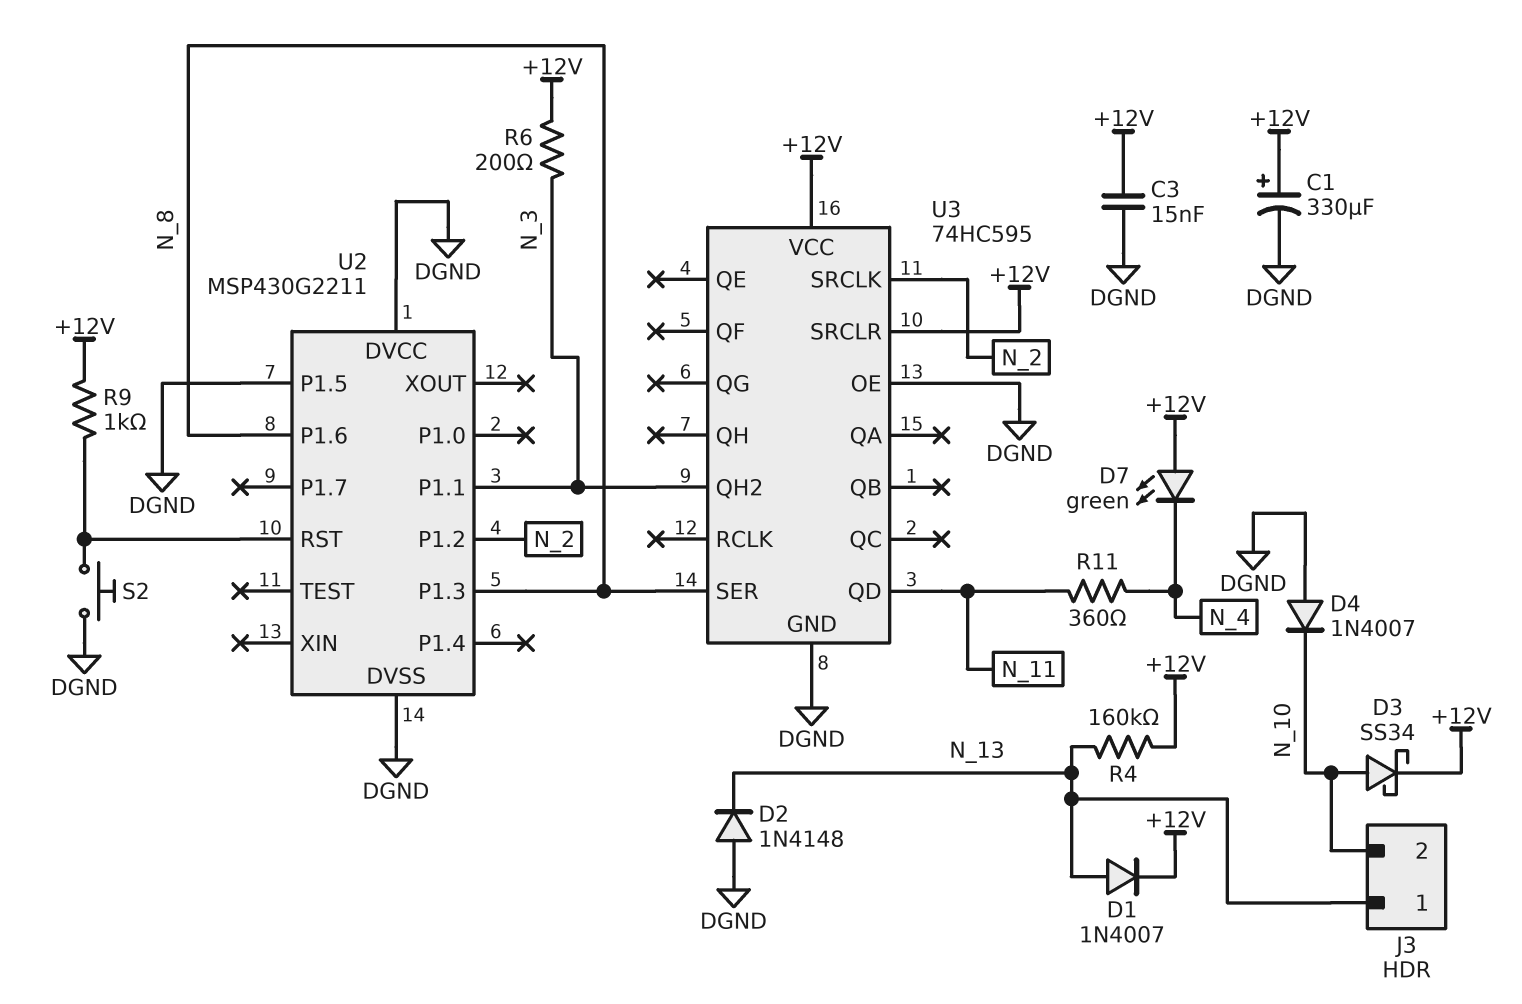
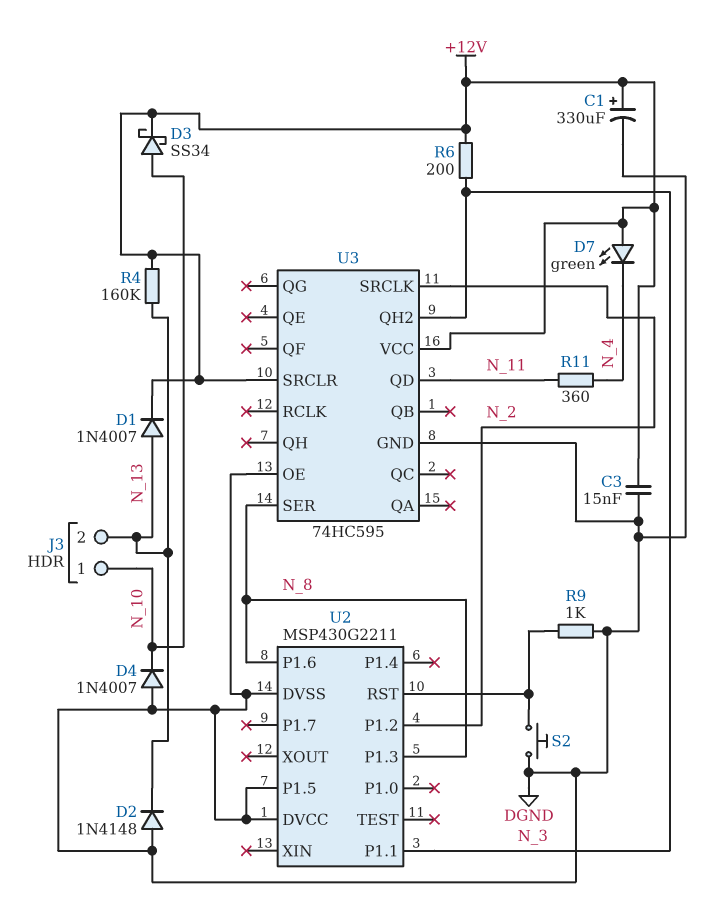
J3 pin 1: N_13 -> N_10
J3 pin 2: N_10 -> N_13
R9: 1k (+12V, U2/RST) -> 1k (DGND, U2/RST)

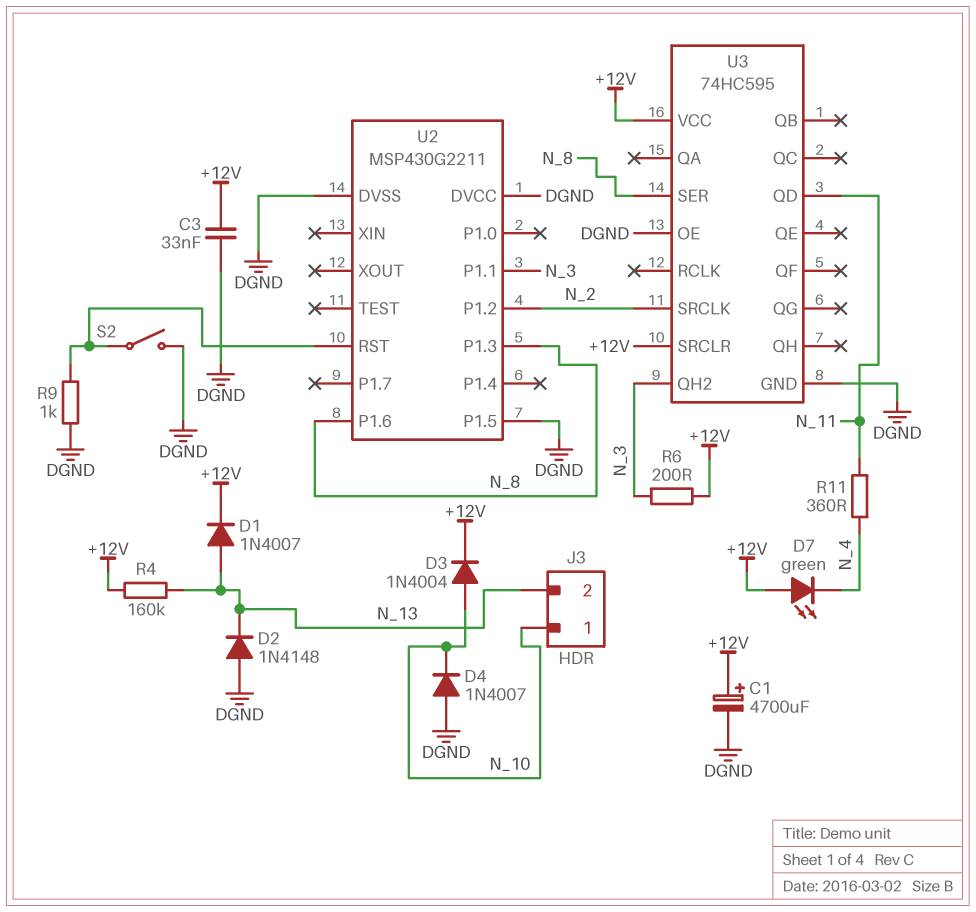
C1: 330uF (plus +12V, minus DGND) -> 4700uF (plus +12V, minus DGND)
C3: 15nF (+12V, DGND) -> 33nF (+12V, DGND)
D3: schottky SS34 (A N_10, K +12V) -> diode 1N4004 (A N_10, K +12V)
S2: button (DGND, U2/RST) -> switch (DGND, U2/RST)

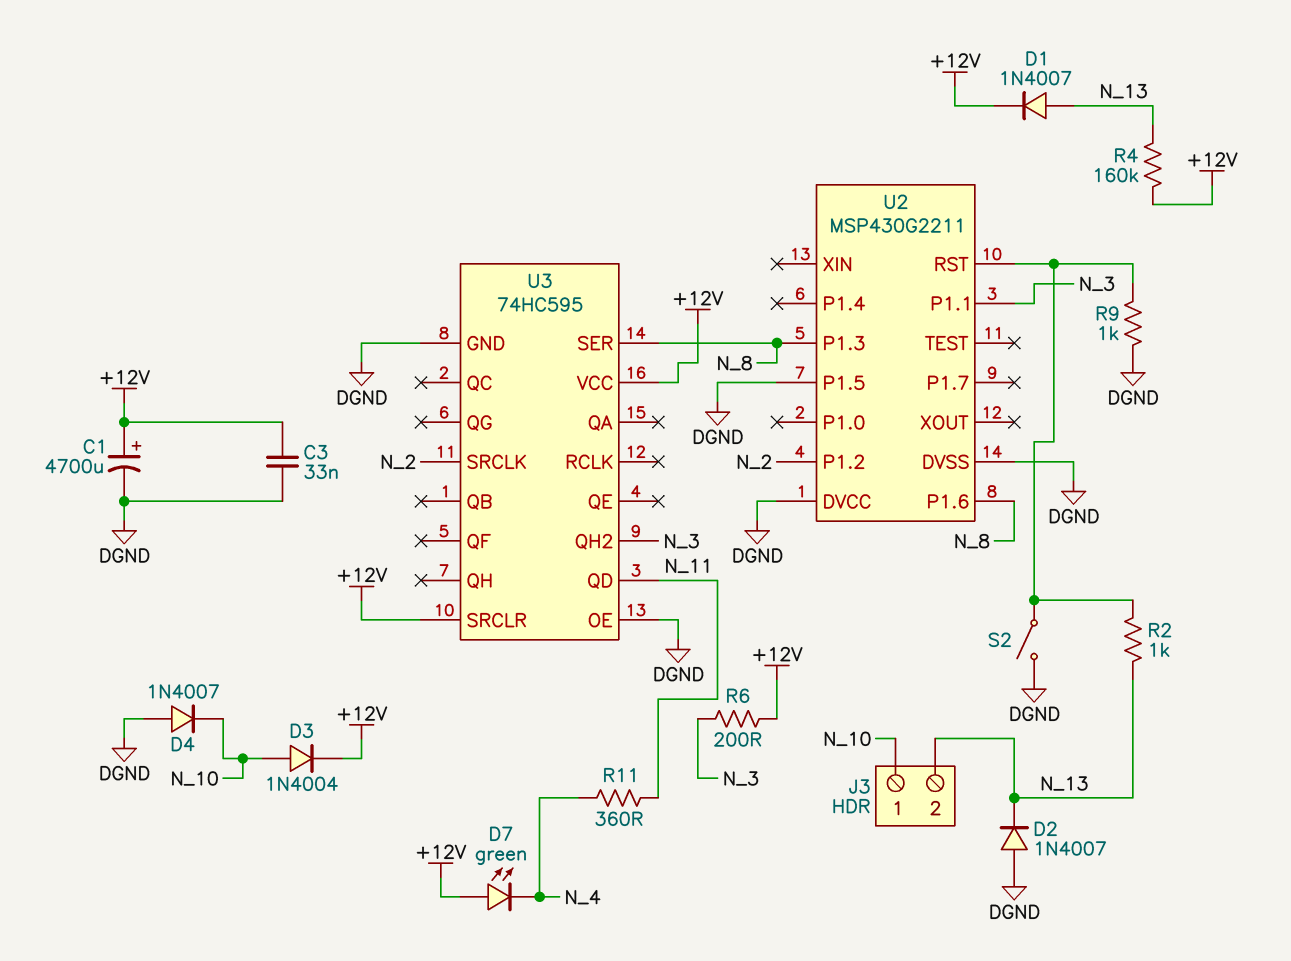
D2: diode 1N4148 (A DGND, K N_13) -> diode 1N4007 (A DGND, K N_13)
R2: none -> 1k (N_13, U2/RST)

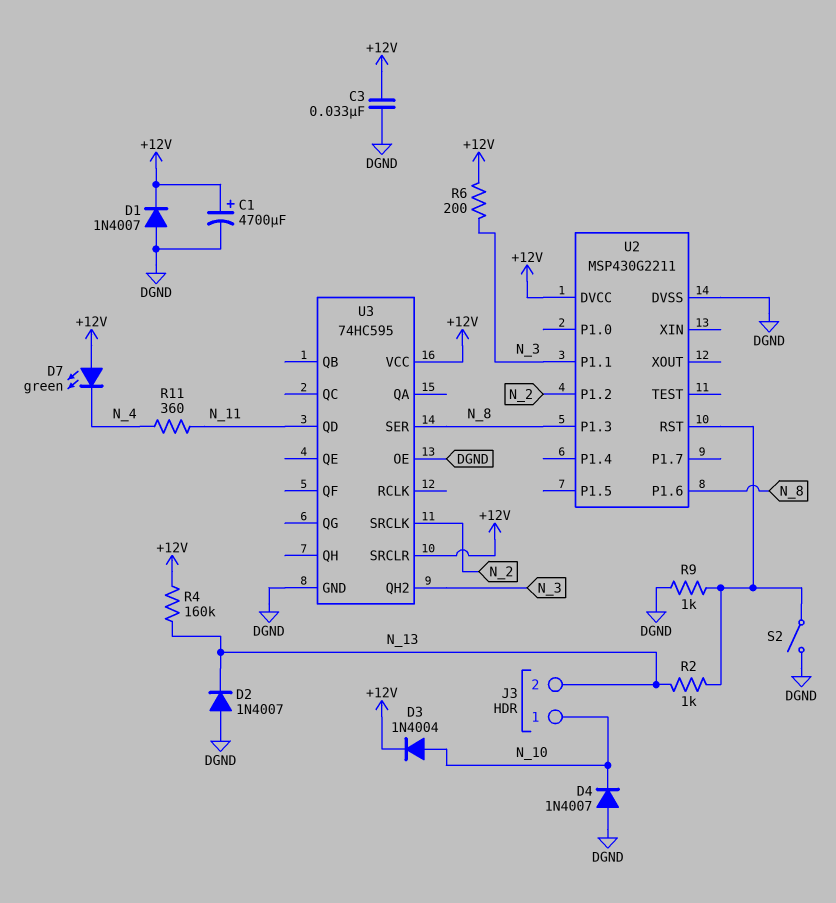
D1: diode 1N4007 (A N_13, K +12V) -> diode 1N4007 (A DGND, K +12V)
U2 pin DVCC: DGND -> +12V
U2 pin P1.5: DGND -> none

